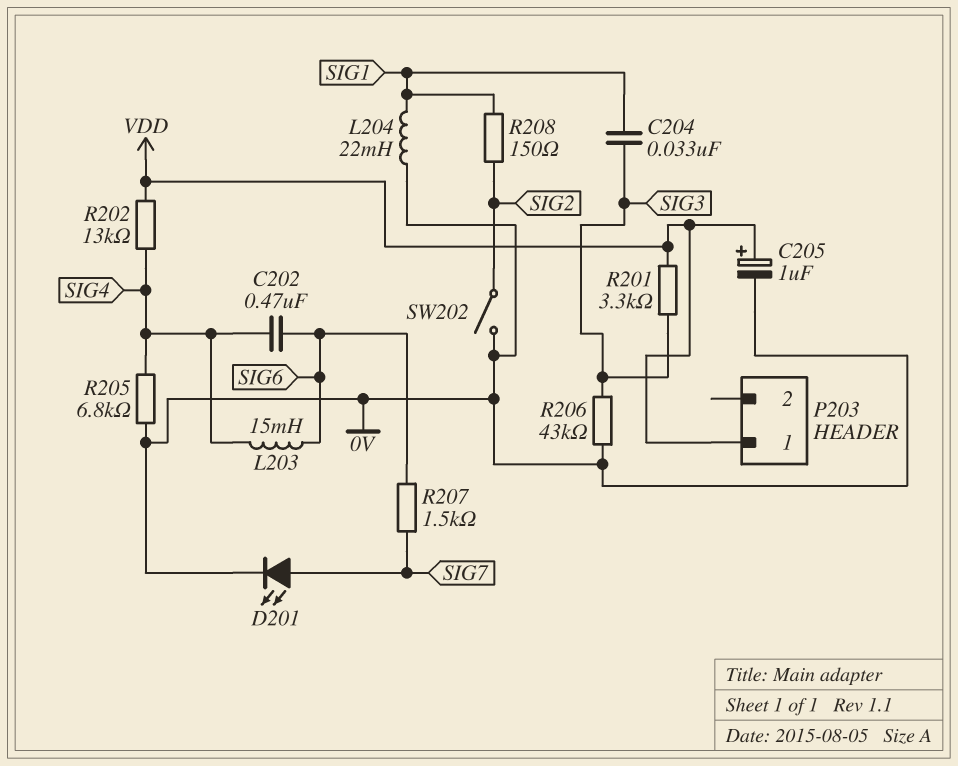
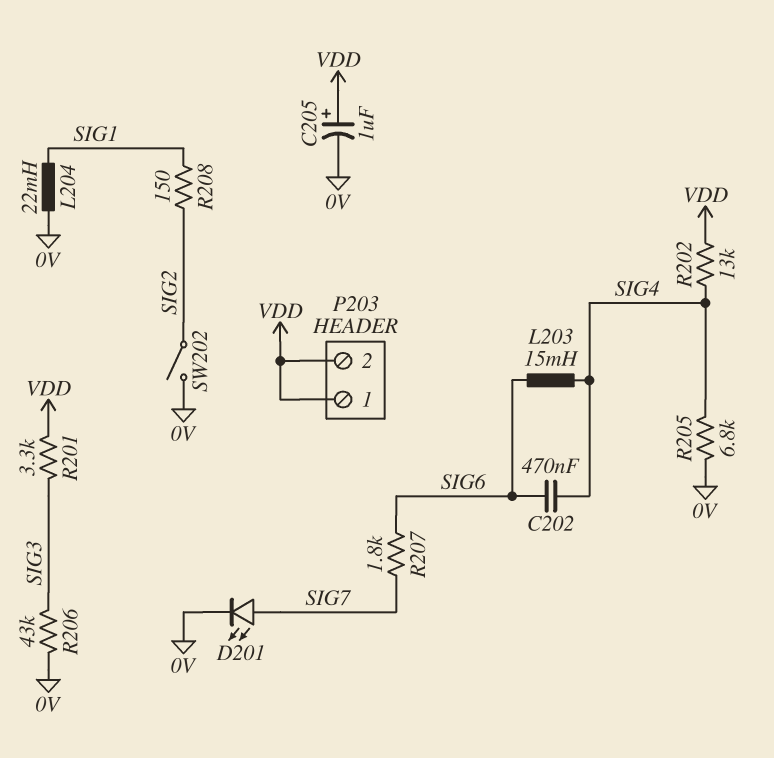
C204: 33nF (SIG1, SIG3) -> none
P203 pin 2: none -> VDD
R207: 1.5k (SIG6, SIG7) -> 1.8k (SIG6, SIG7)

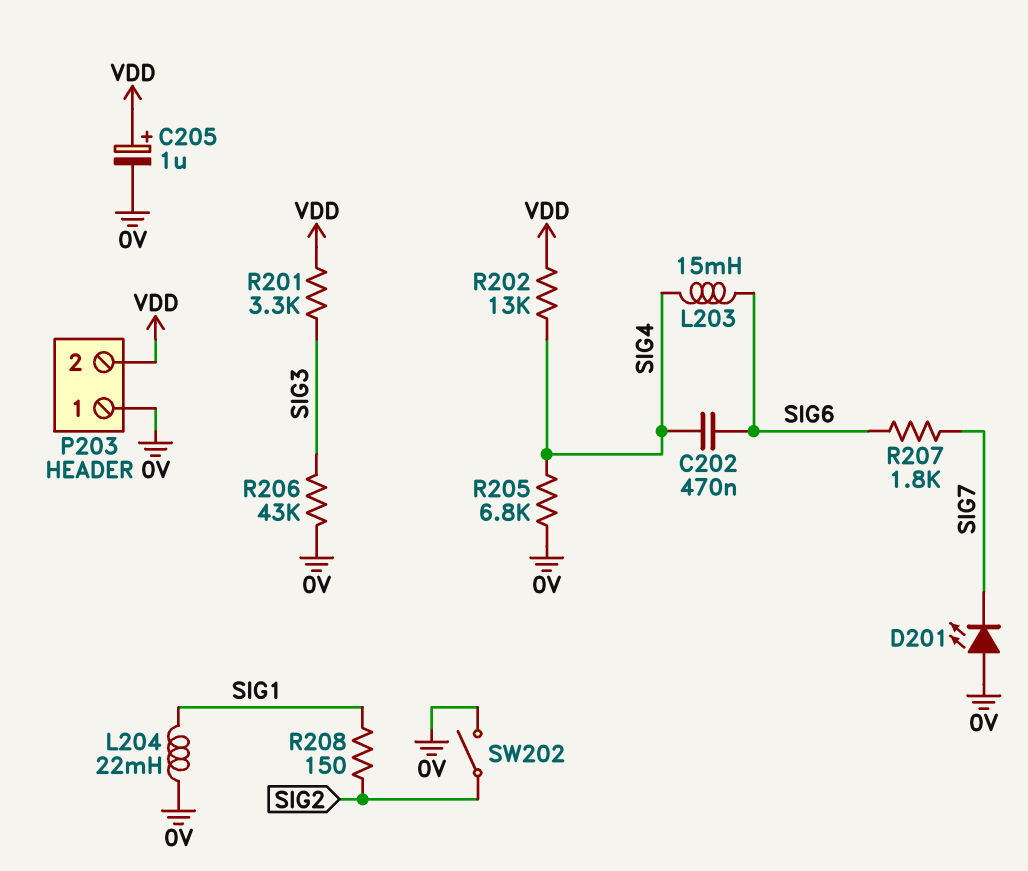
D201: LED (A SIG7, K 0V) -> LED (A 0V, K SIG7)
P203 pin 1: VDD -> 0V

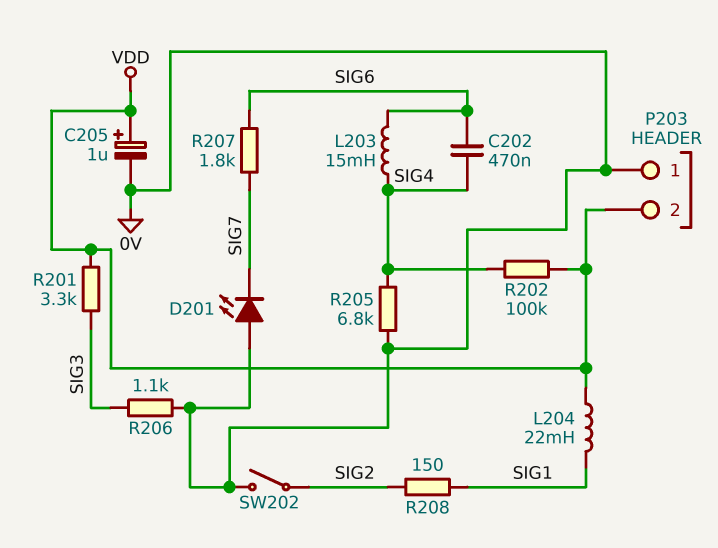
L204: 22mH (0V, SIG1) -> 22mH (SIG1, VDD)
R202: 13k (SIG4, VDD) -> 100k (SIG4, VDD)
R206: 43k (0V, SIG3) -> 1.1k (0V, SIG3)

